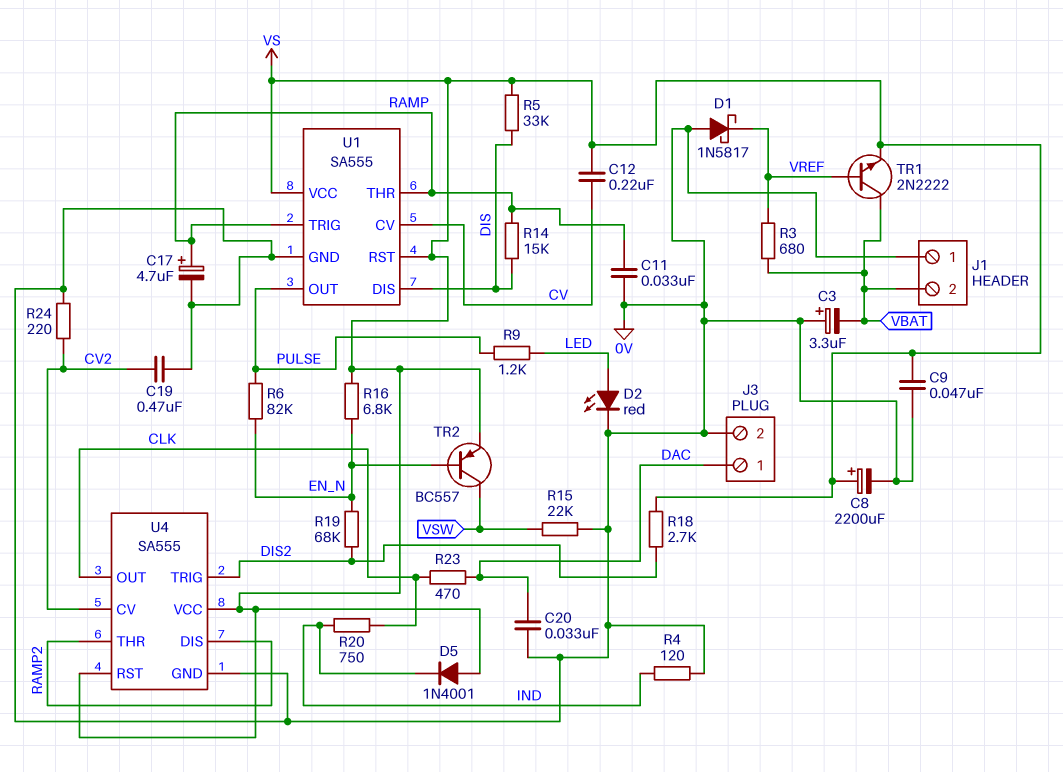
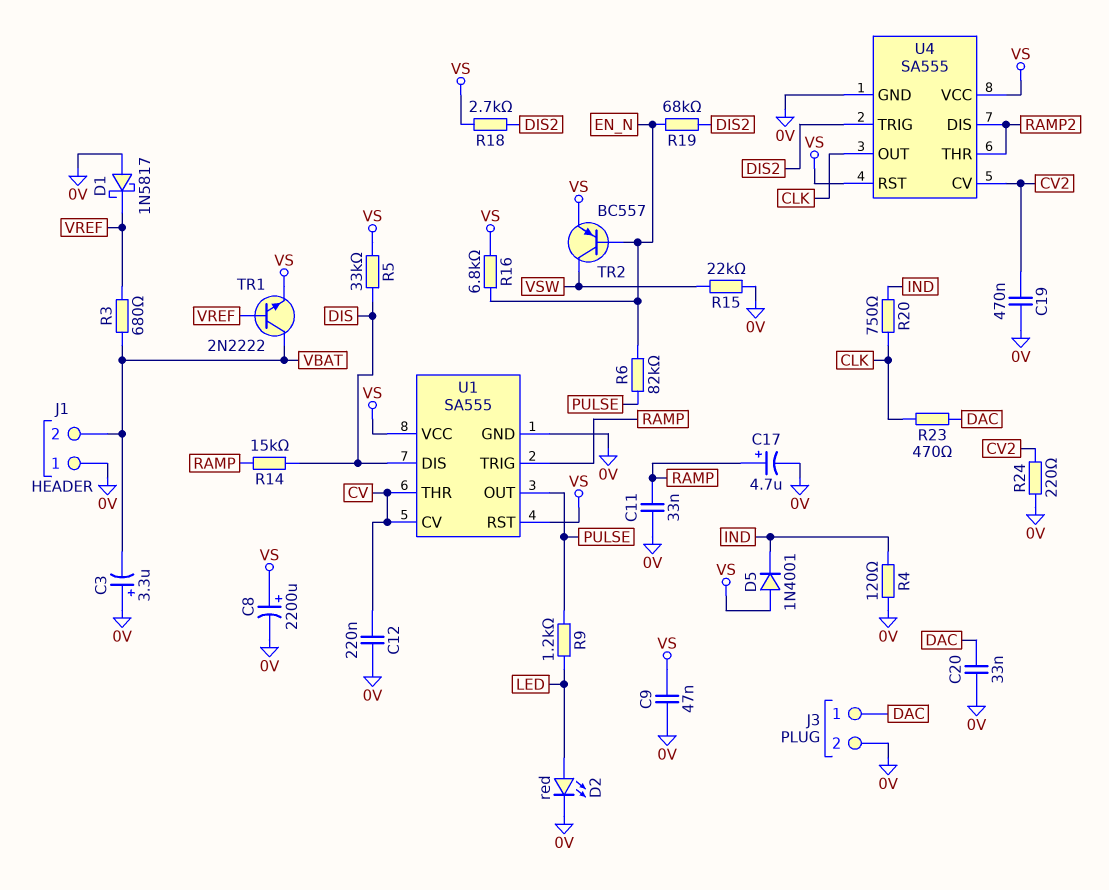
C12: 220nF (CV, VS) -> 220nF (0V, CV)
U1 pin THR: RAMP -> CV

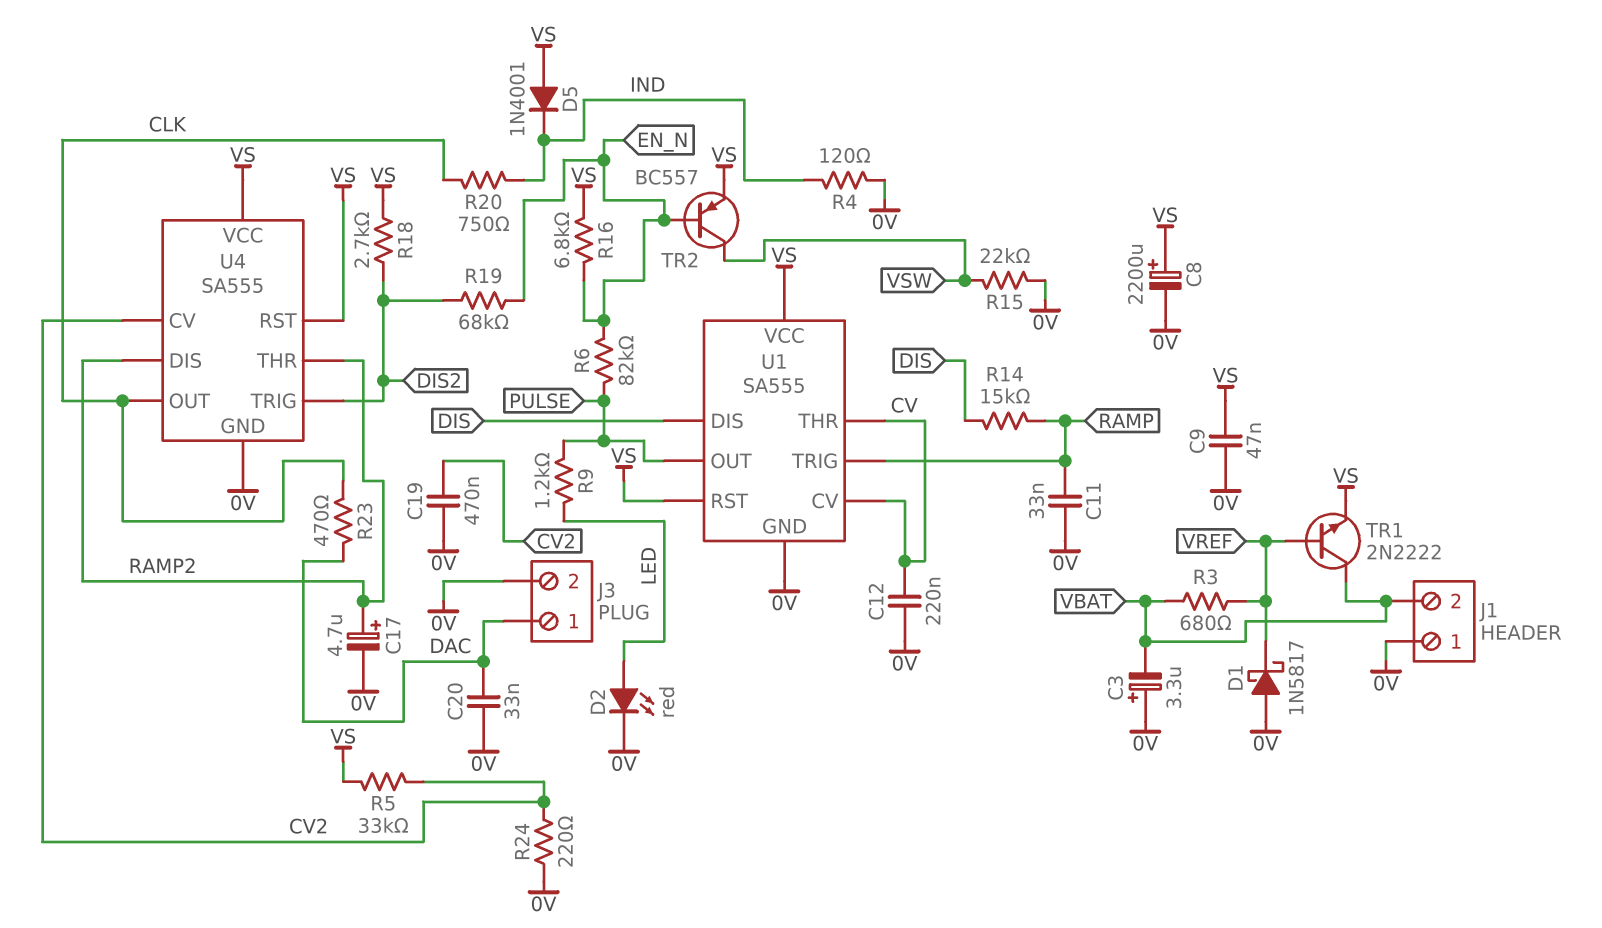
C17: 4.7uF (plus RAMP, minus 0V) -> 4.7uF (plus RAMP2, minus 0V)
R5: 33k (DIS, VS) -> 33k (CV2, VS)

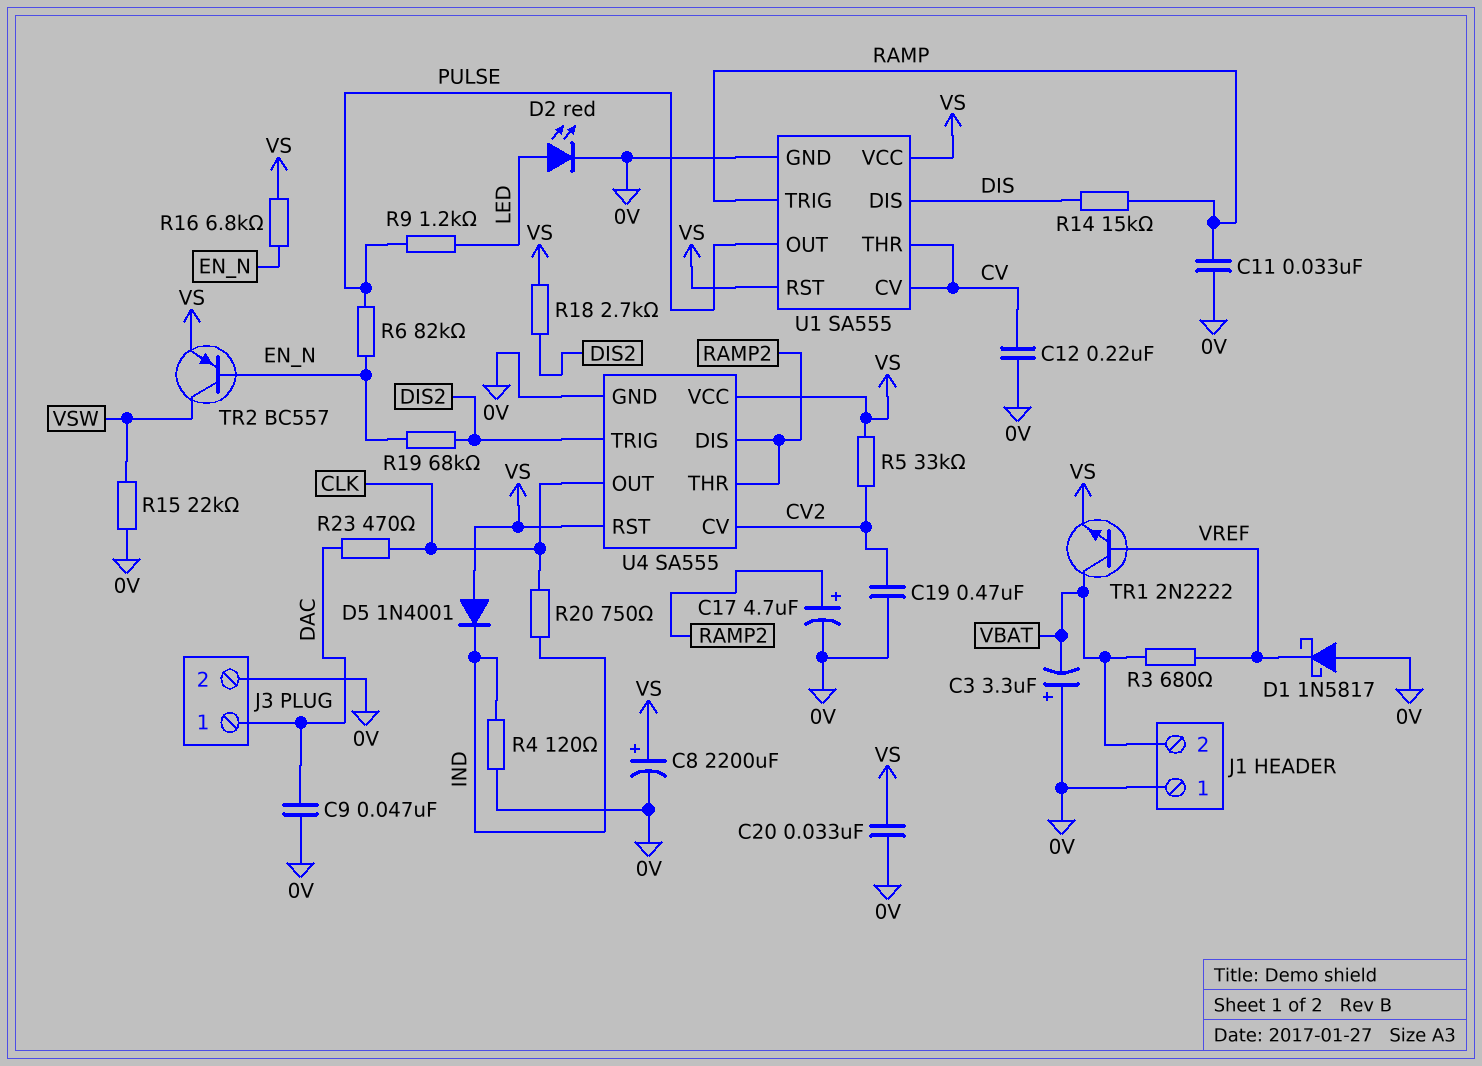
C9: 47nF (0V, VS) -> 47nF (0V, DAC)
C20: 33nF (0V, DAC) -> 33nF (0V, VS)
R24: 220 (0V, CV2) -> none

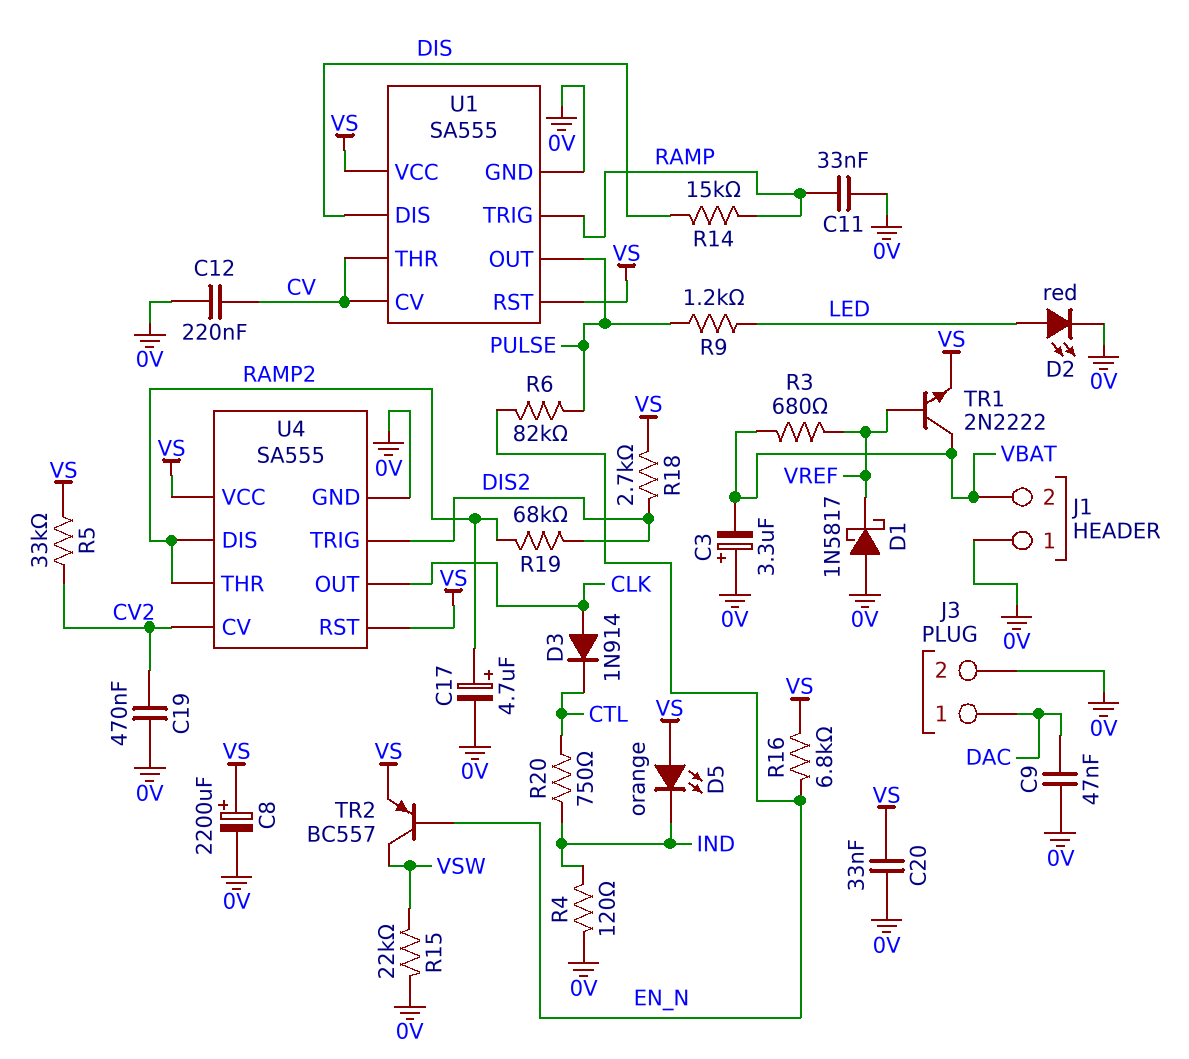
D3: none -> diode 1N914 (A CLK, K CTL)
D5: diode 1N4001 (A VS, K IND) -> LED orange (A VS, K IND)
R19: 68k (DIS2, EN_N) -> 68k (DIS2, RAMP2)
R20: 750 (CLK, IND) -> 750 (CTL, IND)
R23: 470 (CLK, DAC) -> none

